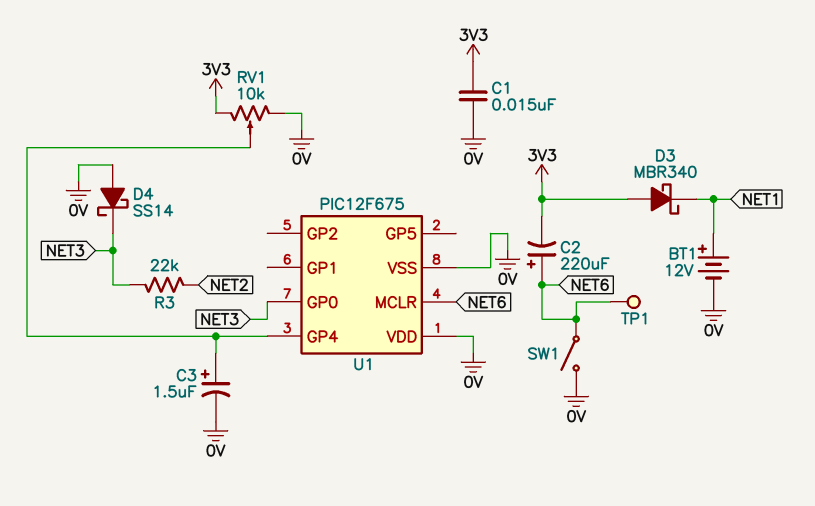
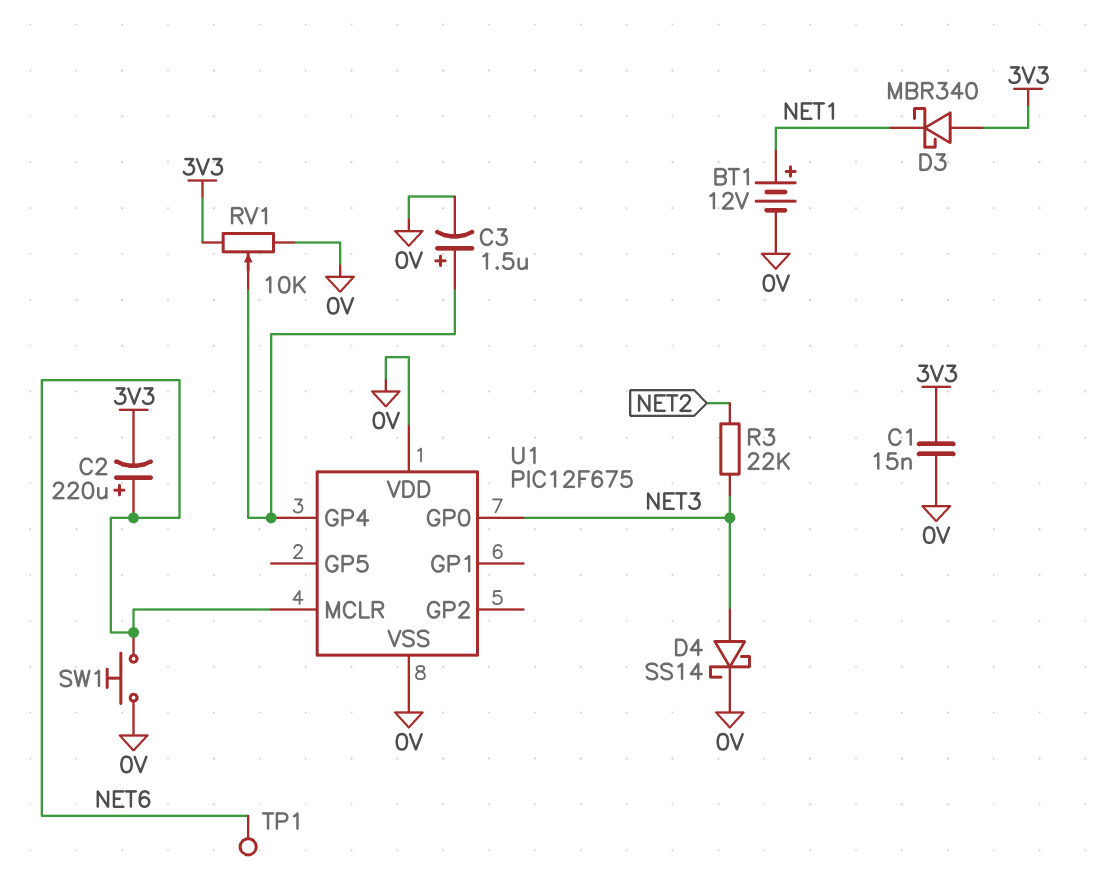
D4: schottky SS14 (A 0V, K NET3) -> schottky SS14 (A NET3, K 0V)
SW1: switch (0V, NET6) -> button (0V, NET6)

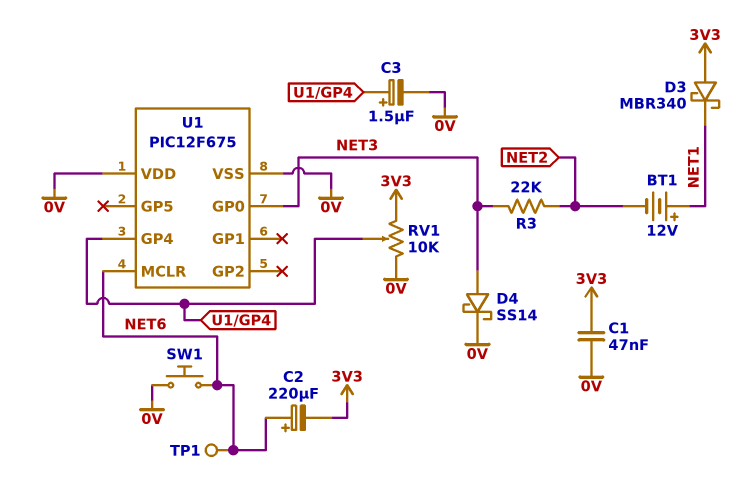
BT1: 12V (plus NET1, minus 0V) -> 12V (plus NET1, minus NET2)
C1: 15nF (0V, 3V3) -> 47nF (0V, 3V3)

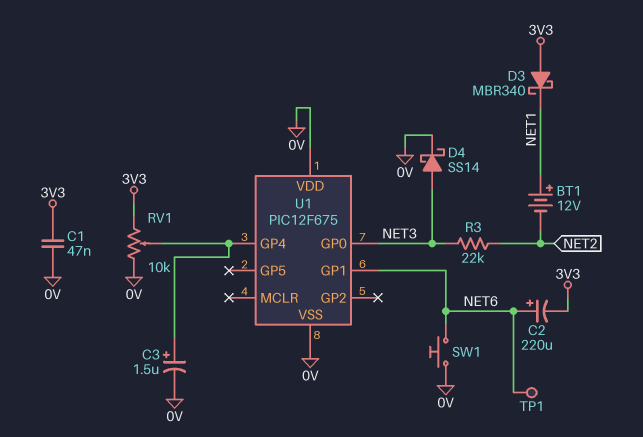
U1 pin GP1: none -> NET6
U1 pin MCLR: NET6 -> none

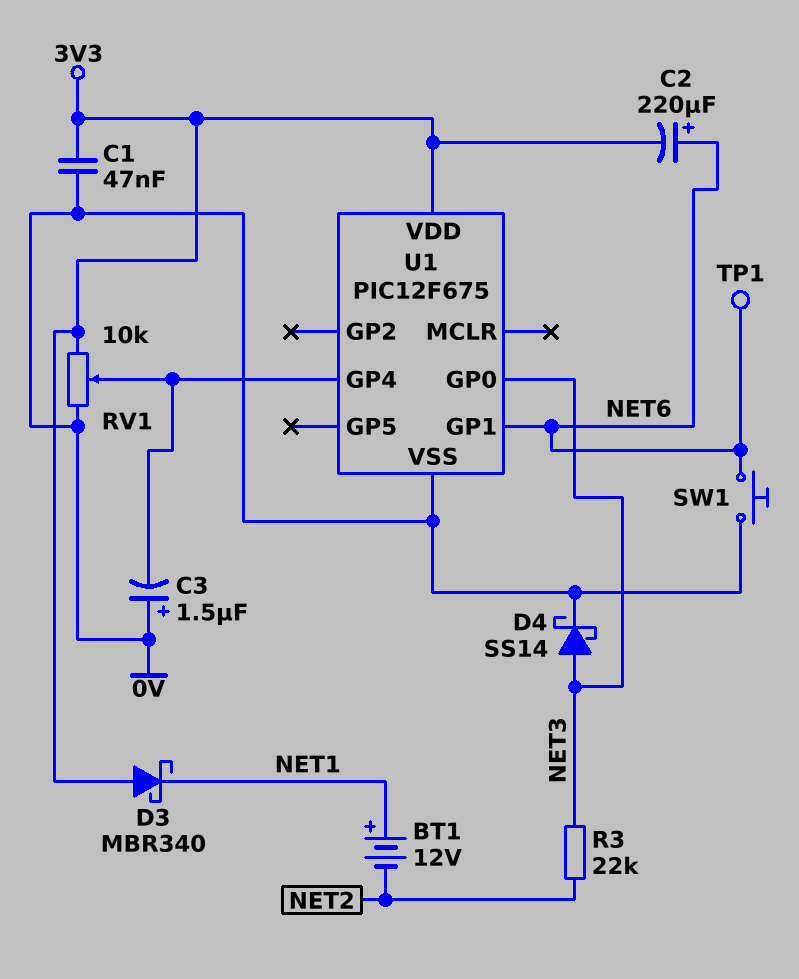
C3: 1.5uF (plus U1/GP4, minus 0V) -> 1.5uF (plus 0V, minus U1/GP4)
U1 pin VDD: 0V -> 3V3

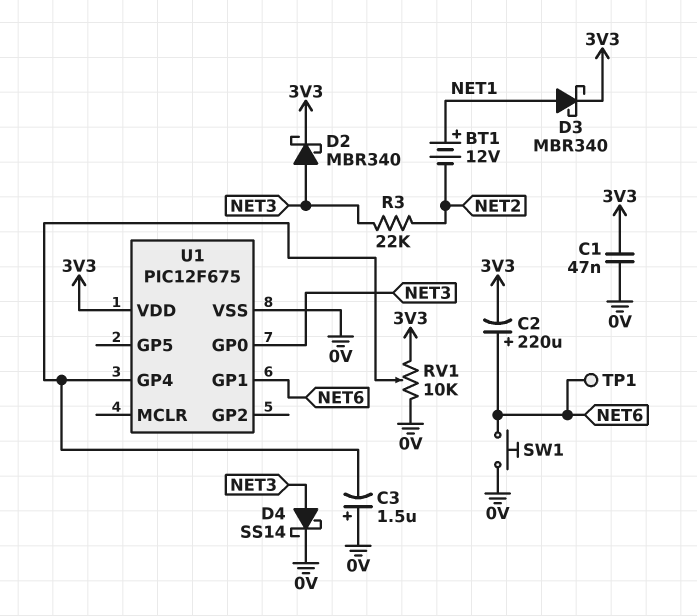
D2: none -> schottky MBR340 (A NET3, K 3V3)
D3: schottky MBR340 (A 3V3, K NET1) -> schottky MBR340 (A NET1, K 3V3)

